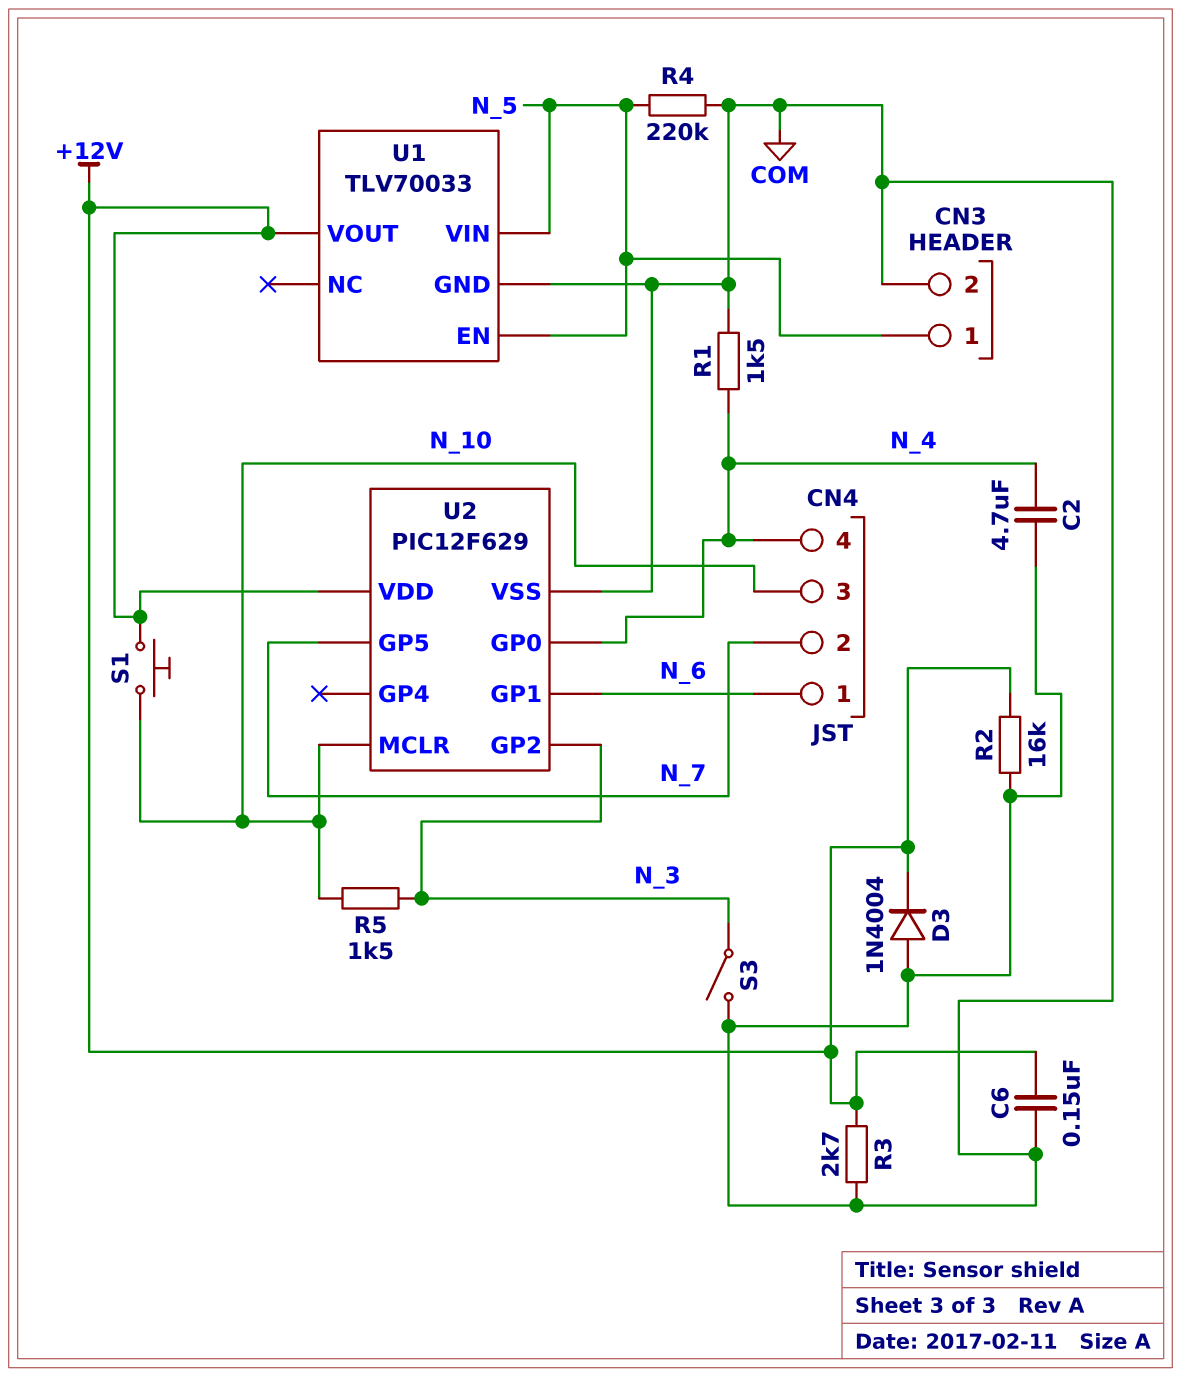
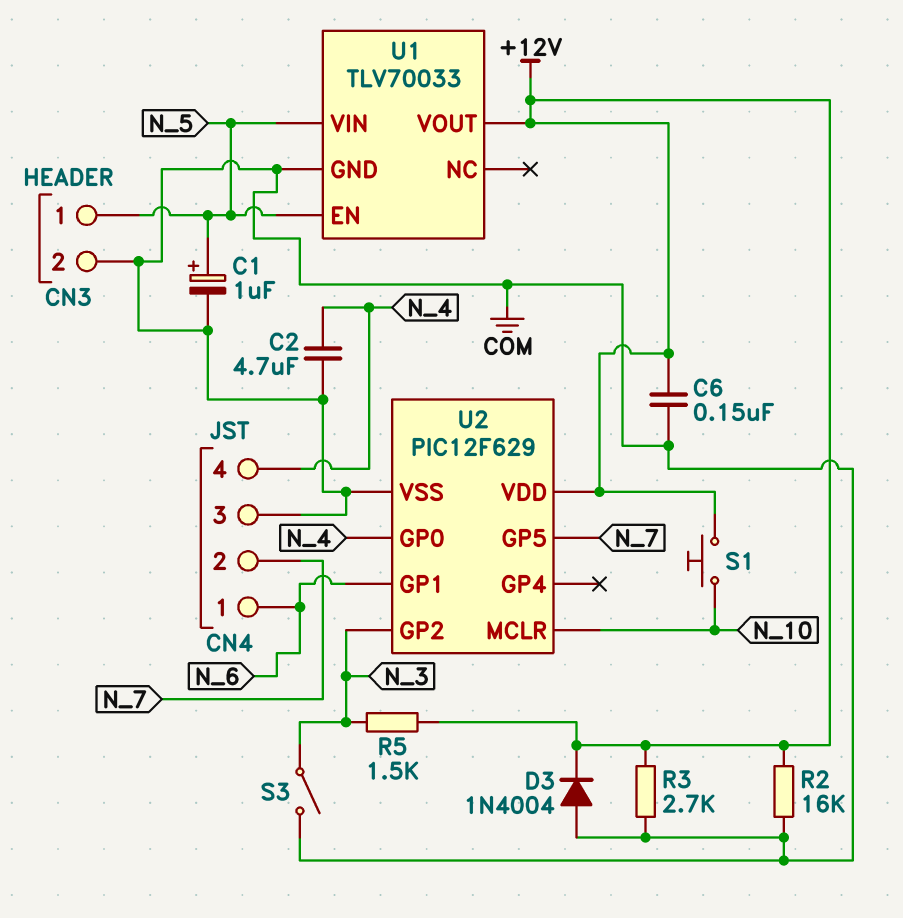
C1: none -> 1uF (plus N_5, minus COM)
CN4 pin 3: N_10 -> COM
R1: 1.5k (COM, N_4) -> none
R4: 220k (COM, N_5) -> none
R5: 1.5k (N_3, N_10) -> 1.5k (+12V, N_3)

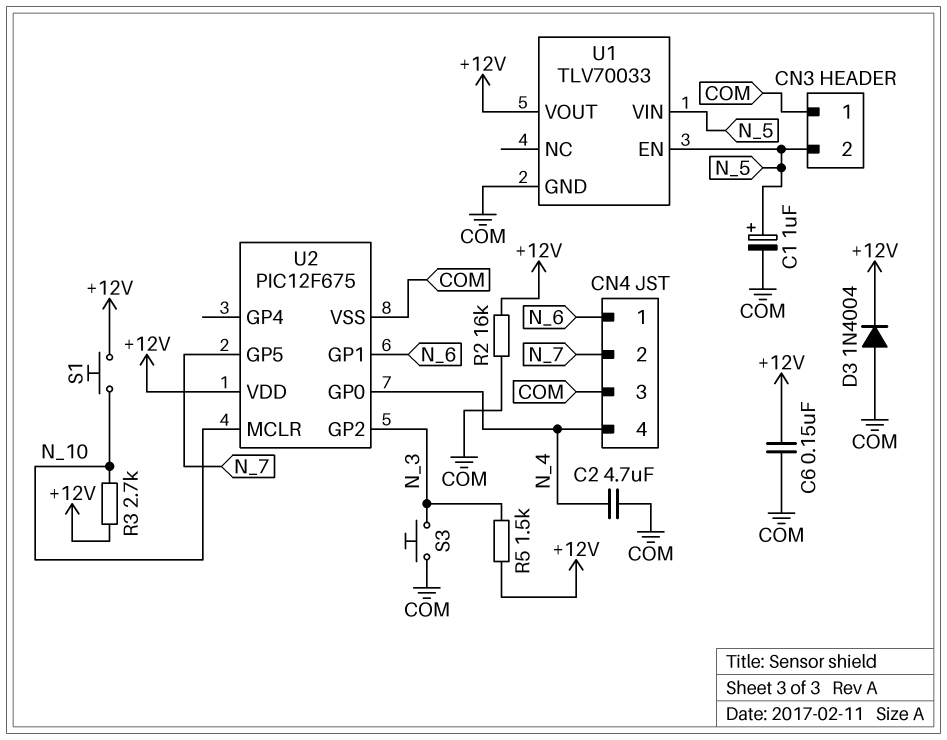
CN3 pin 1: N_5 -> COM
CN3 pin 2: COM -> N_5
R3: 2.7k (+12V, COM) -> 2.7k (+12V, N_10)
S3: switch (COM, N_3) -> button (COM, N_3)
U2: PIC12F629 -> PIC12F675

